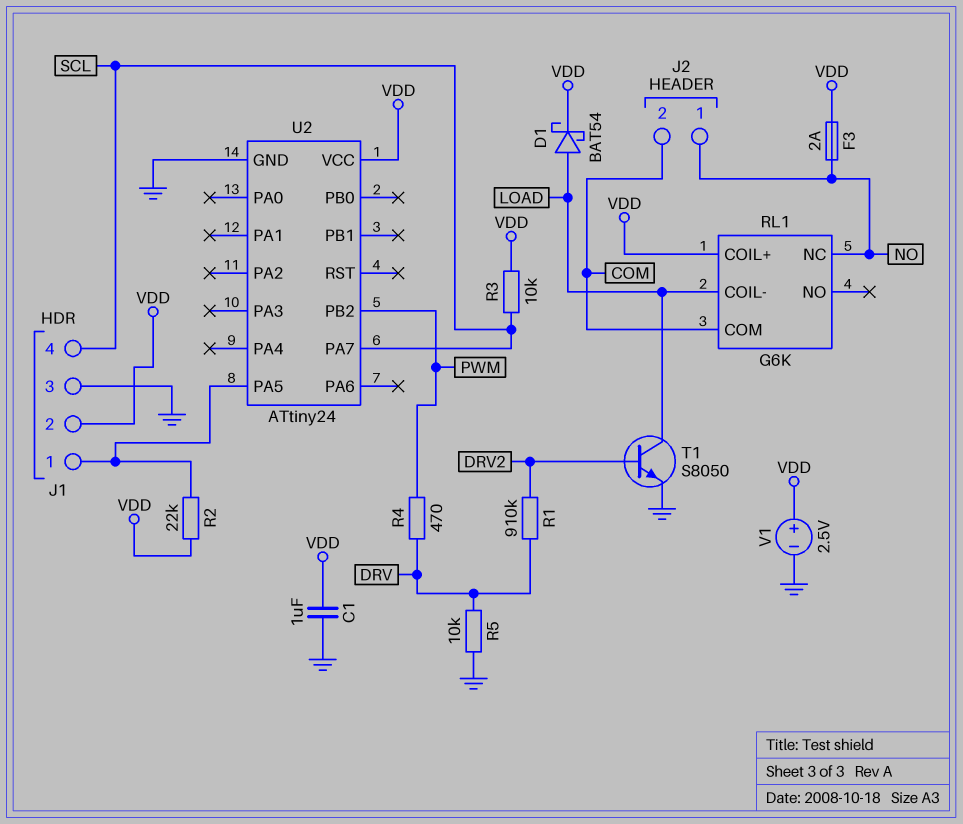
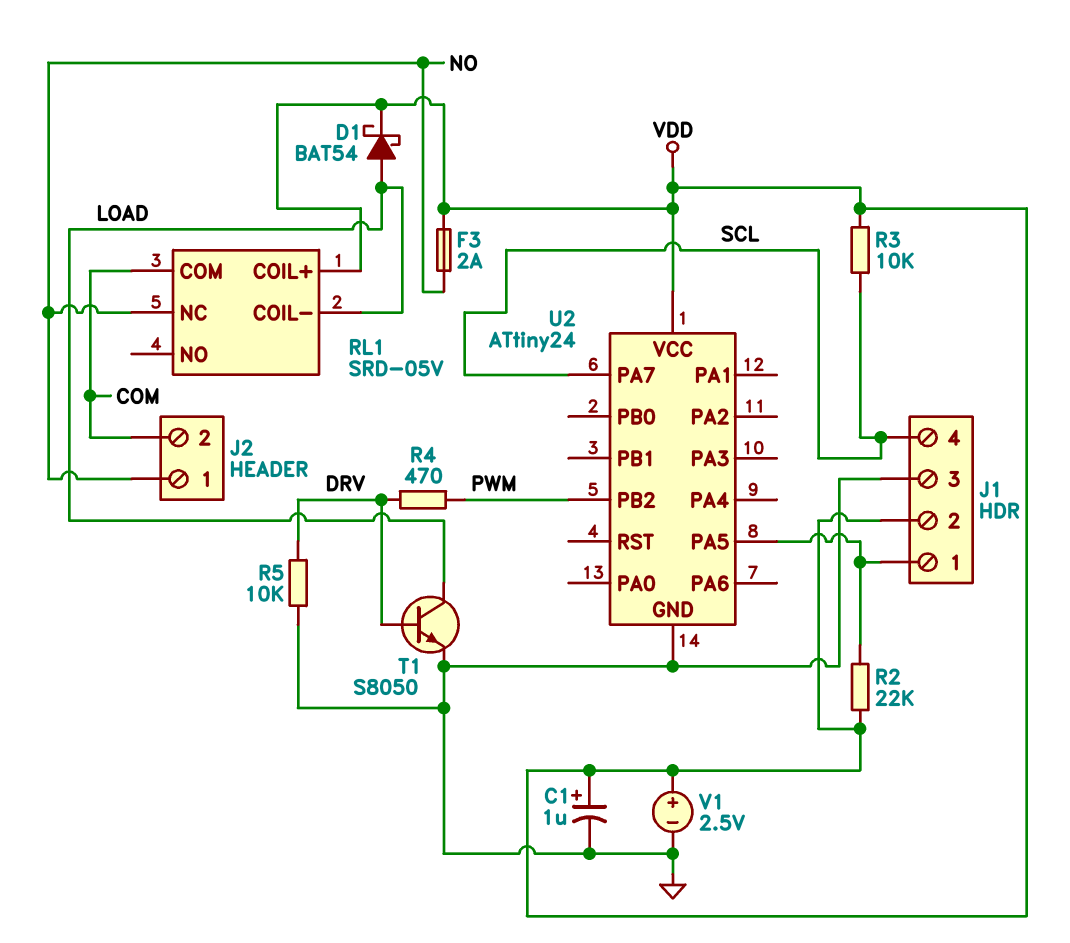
C1: 1uF (GND, VDD) -> 1uF (plus VDD, minus GND)
R1: 910k (DRV, DRV2) -> none
RL1: G6K -> SRD-05V
T1: NPN S8050 (B DRV2, C LOAD, E GND) -> NPN S8050 (B DRV, C LOAD, E GND)

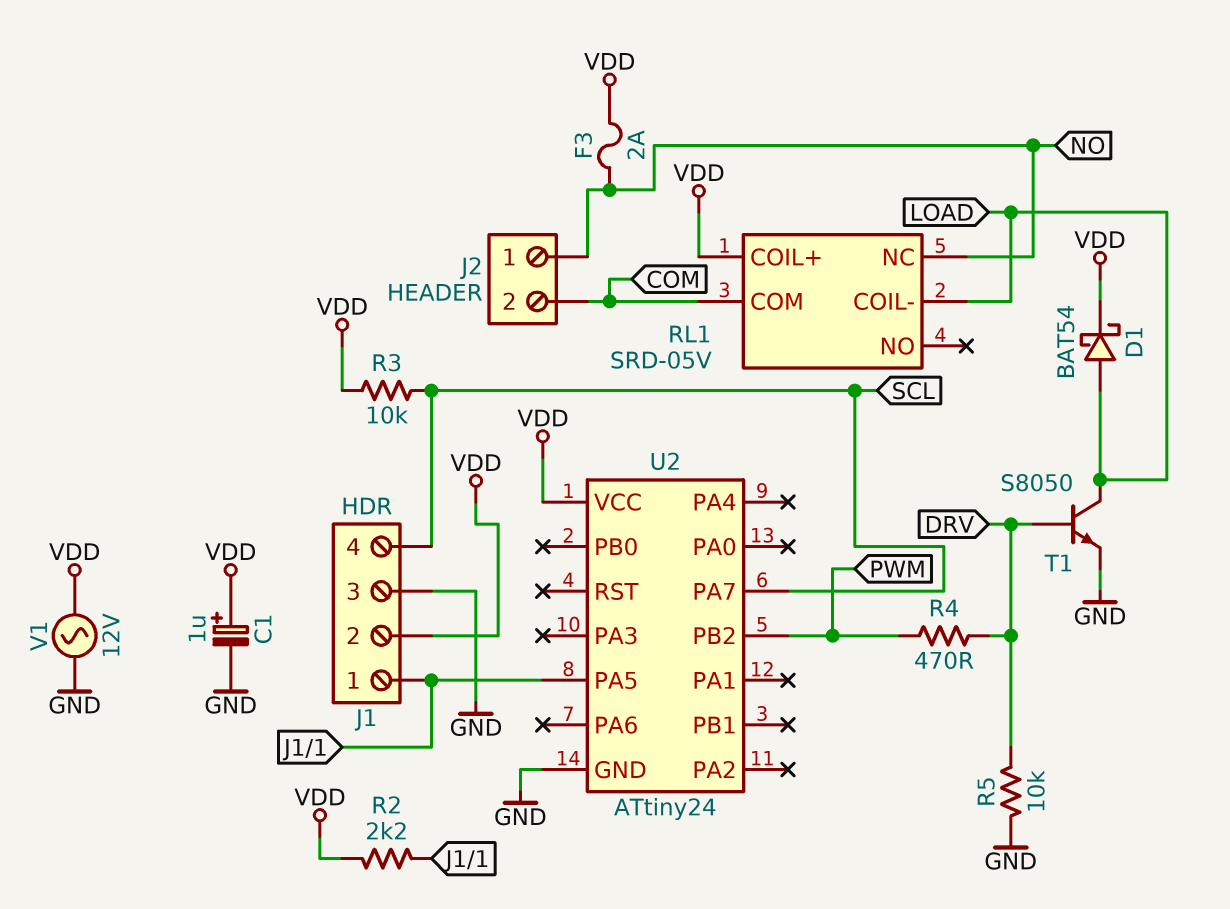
R2: 22k (J1/1, VDD) -> 2.2k (J1/1, VDD)
V1: 2.5V (plus VDD, minus GND) -> AC 12V (GND, VDD)

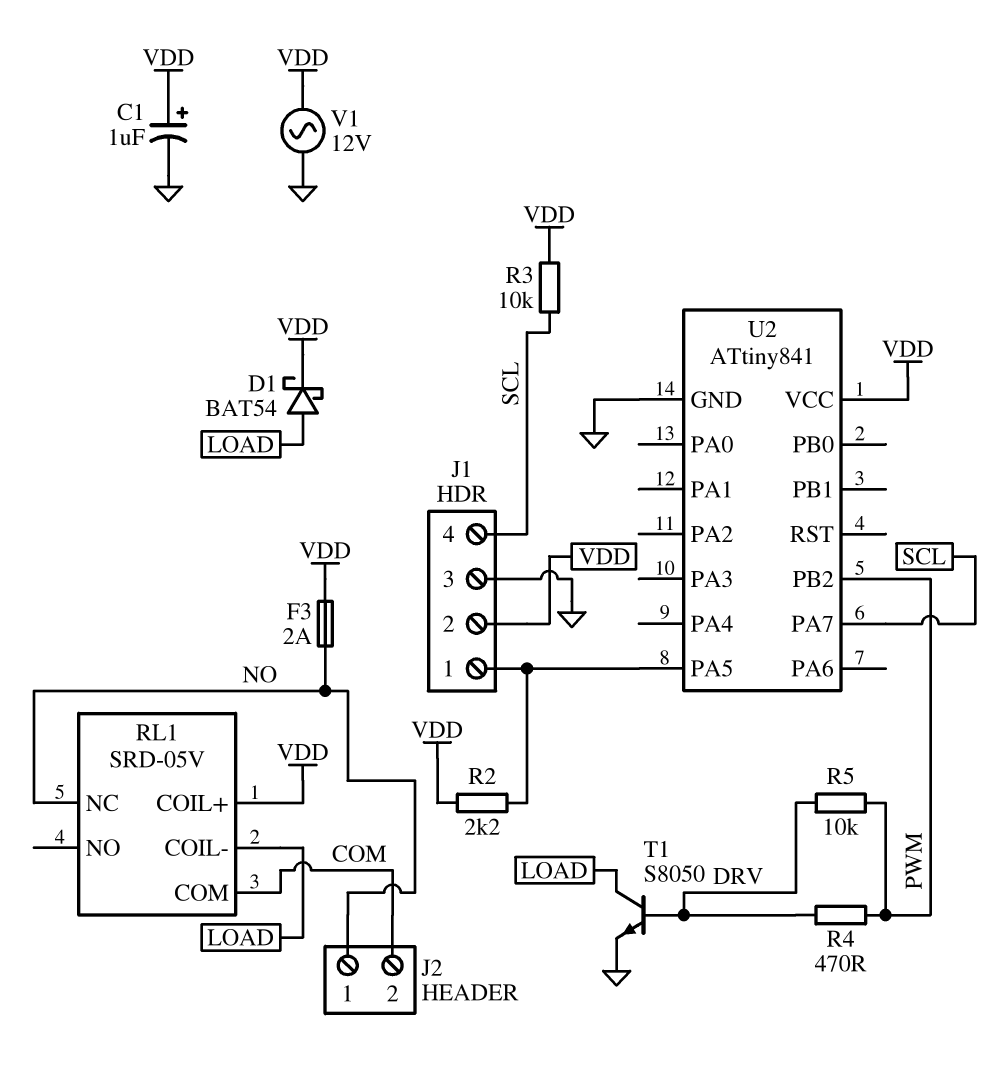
R5: 10k (DRV, GND) -> 10k (DRV, PWM)
U2: ATtiny24 -> ATtiny841

